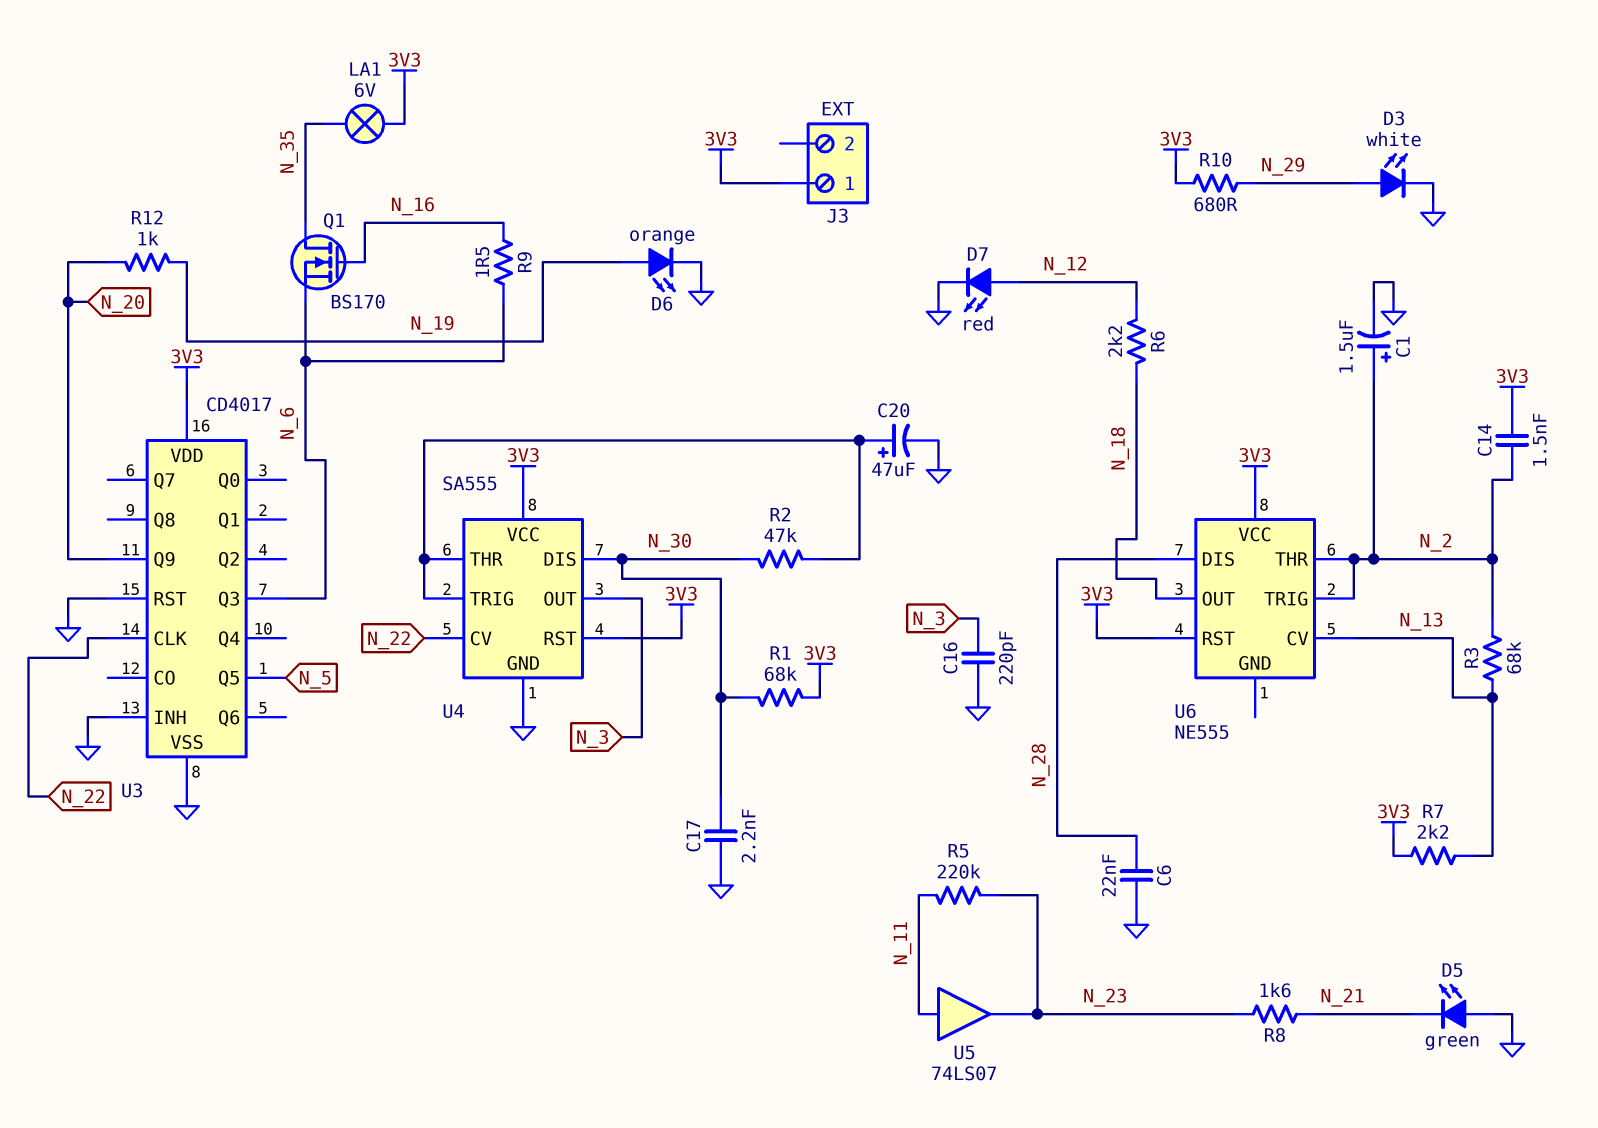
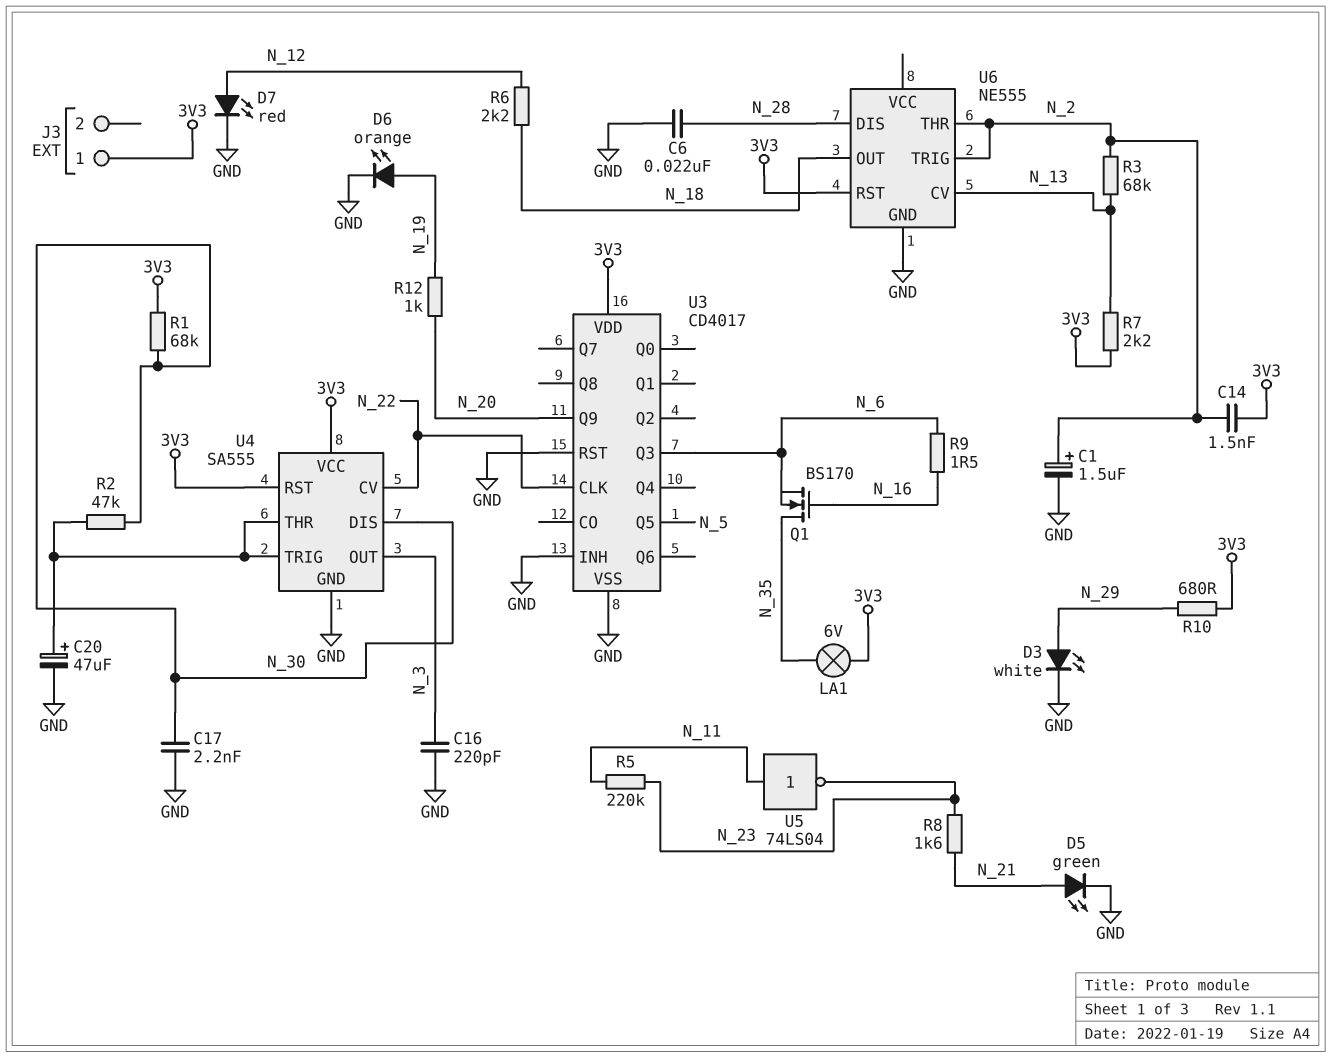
D5: LED green (A GND, K N_21) -> LED green (A N_21, K GND)
U5: buffer 74LS07 (in N_11, out N_23) -> NOT 74LS04 (in N_11, out N_23)
U6 pin GND: none -> GND
U6 pin VCC: 3V3 -> none

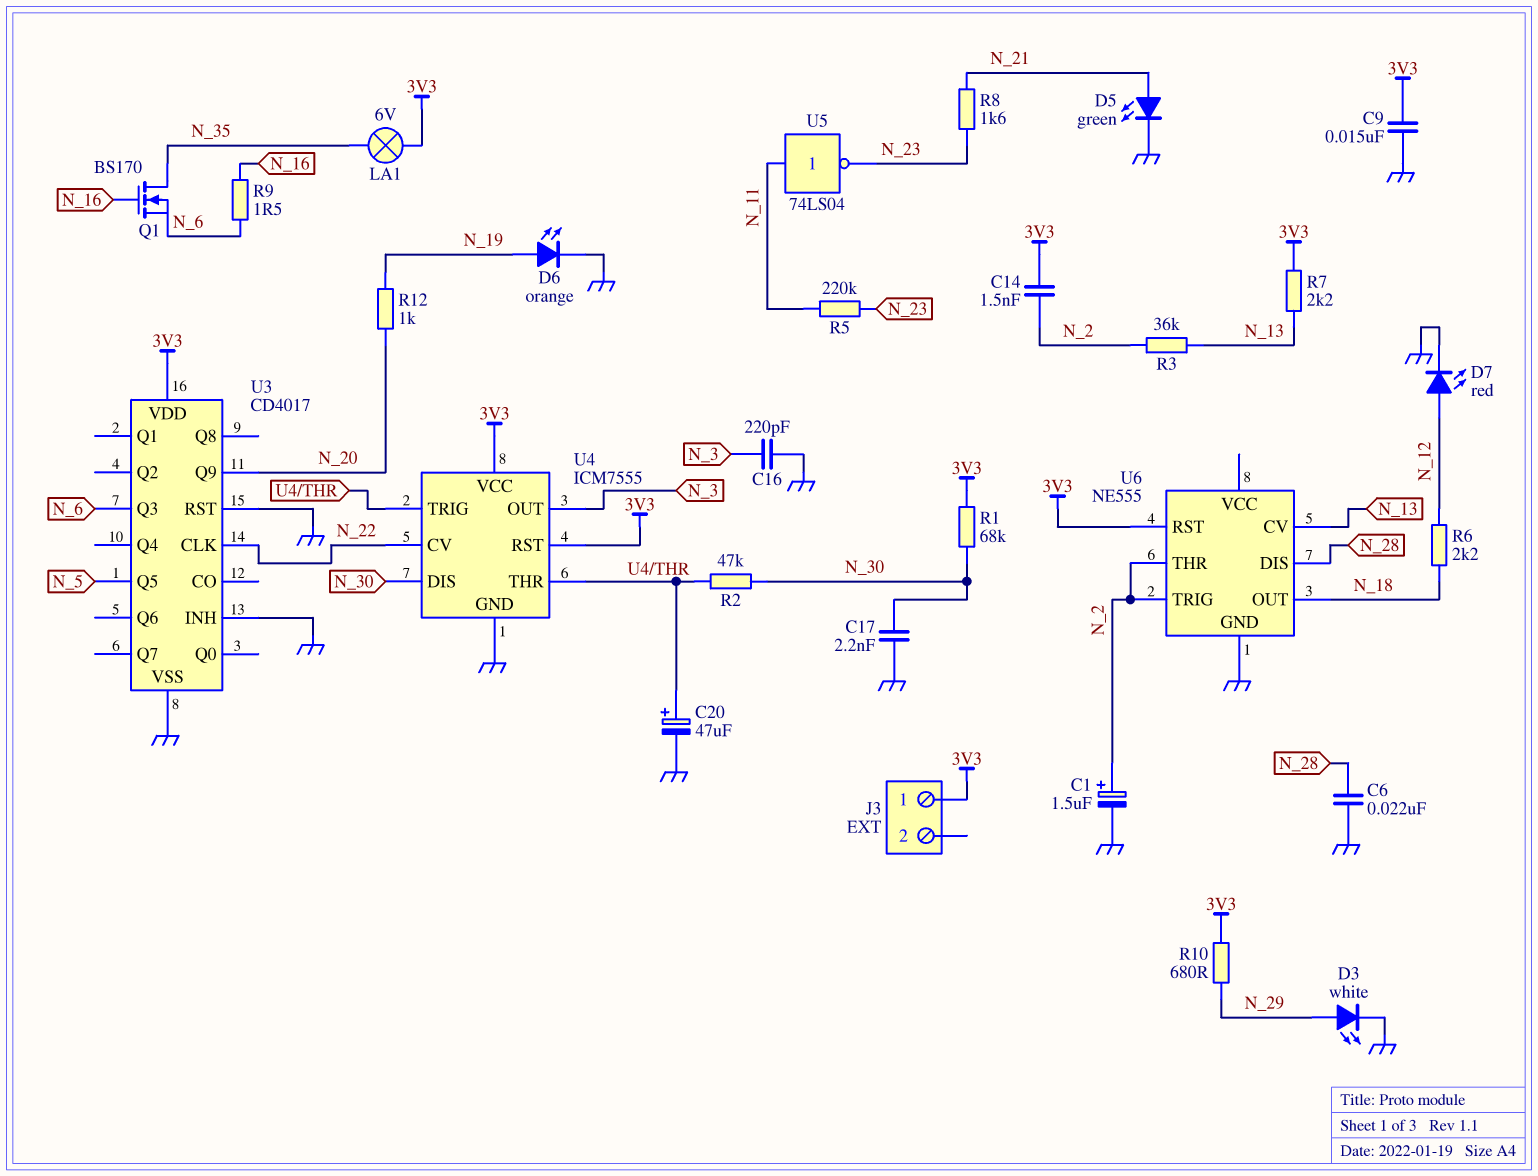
C9: none -> 15nF (3V3, GND)
R3: 68k (N_2, N_13) -> 36k (N_2, N_13)
U4: SA555 -> ICM7555

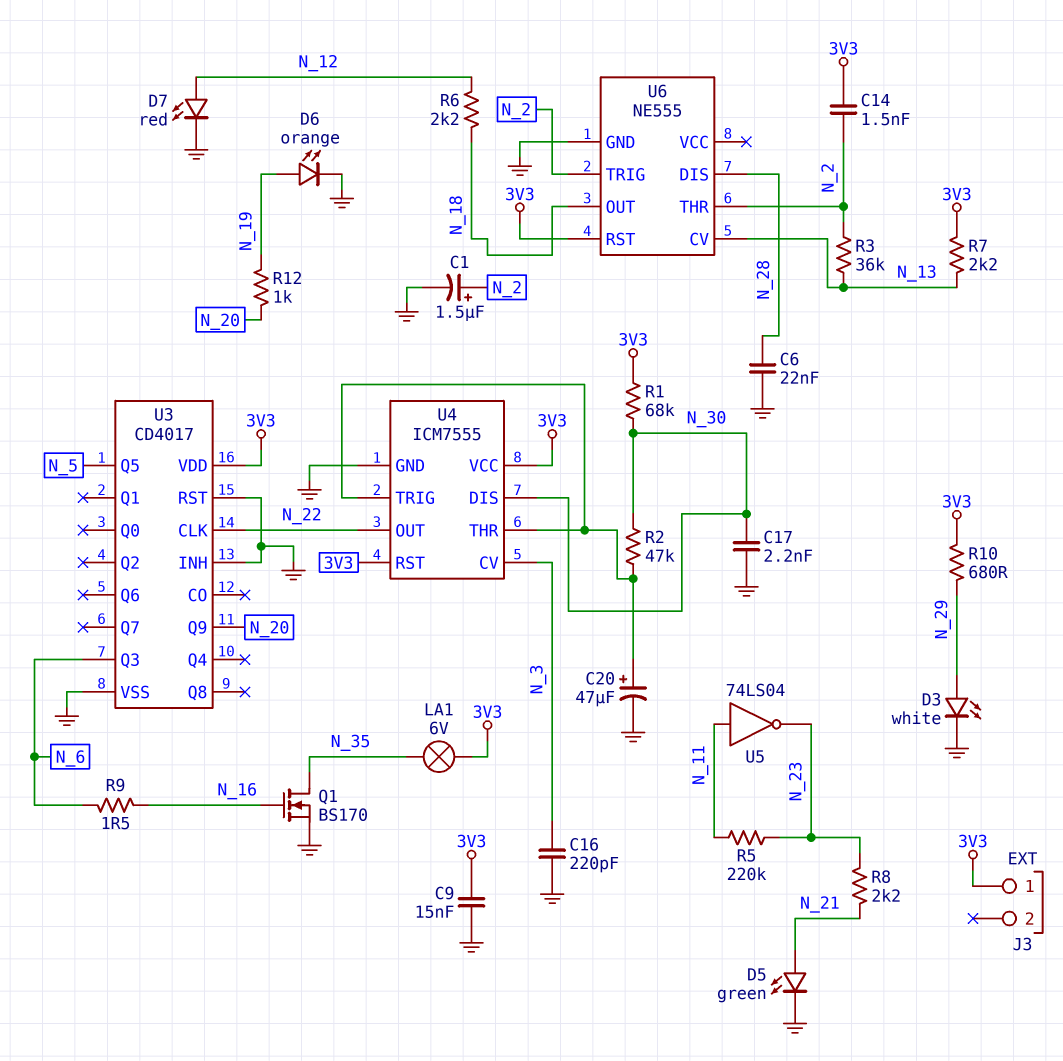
Q1: NMOS BS170 (G N_16, D N_35, S N_6) -> NMOS BS170 (G N_16, D N_35, S GND)
R8: 1.6k (N_21, N_23) -> 2.2k (N_21, N_23)
U4 pin CV: N_22 -> N_3
U4 pin OUT: N_3 -> N_22

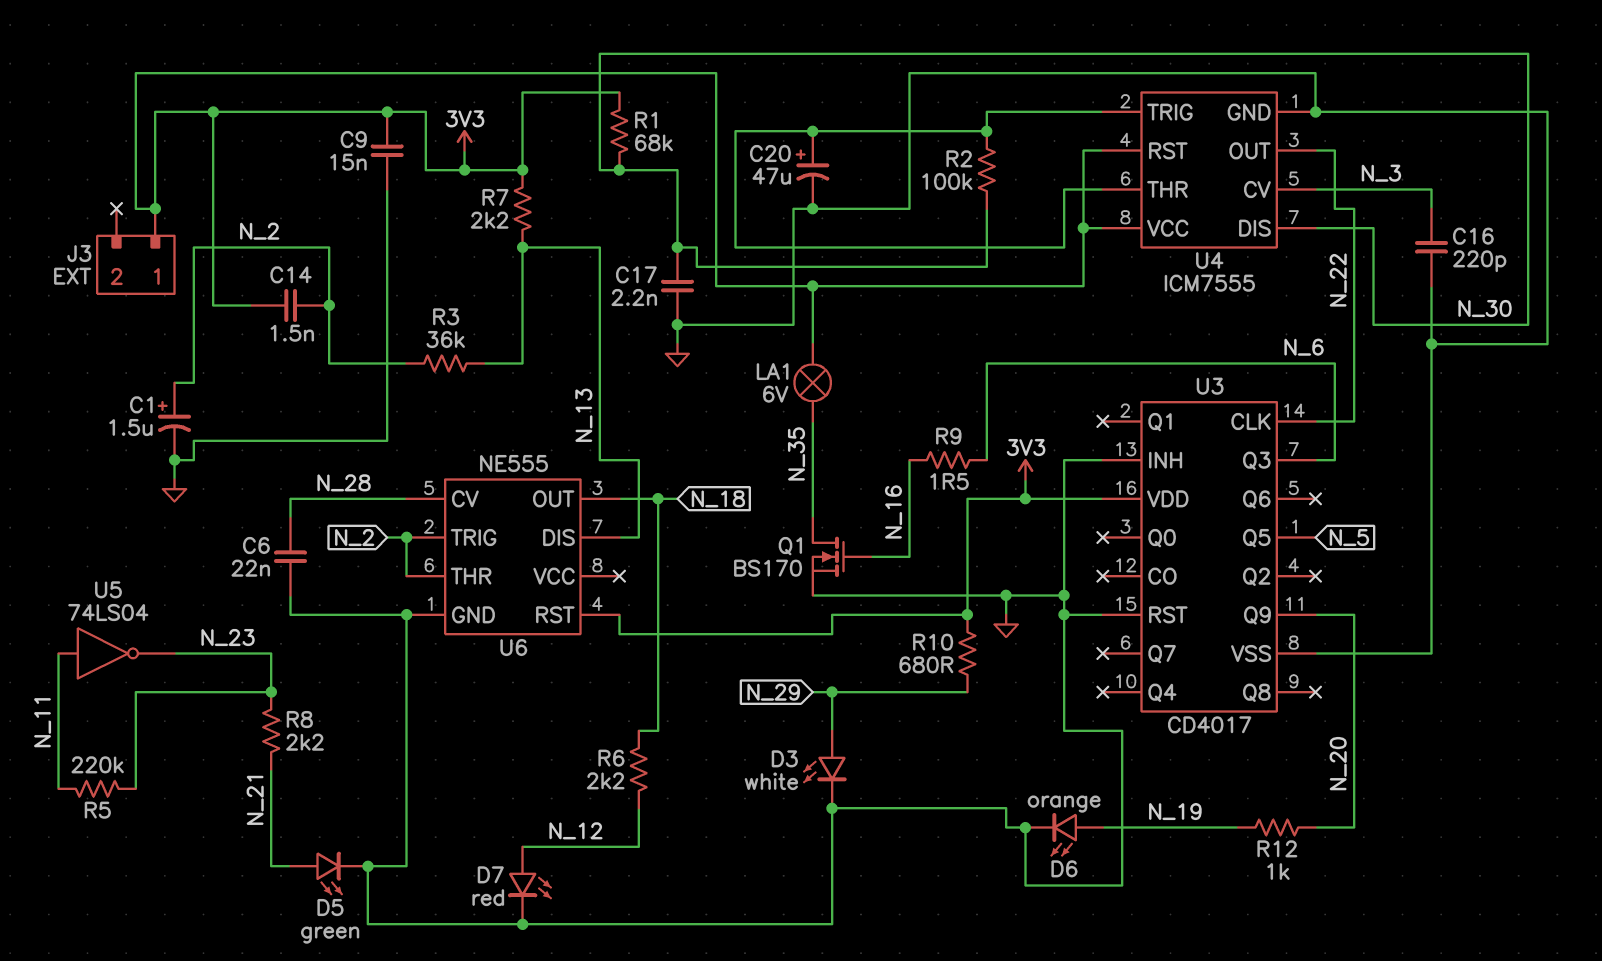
R2: 47k (N_30, U4/THR) -> 100k (N_30, U4/THR)
U6 pin CV: N_13 -> N_28
U6 pin DIS: N_28 -> N_13

